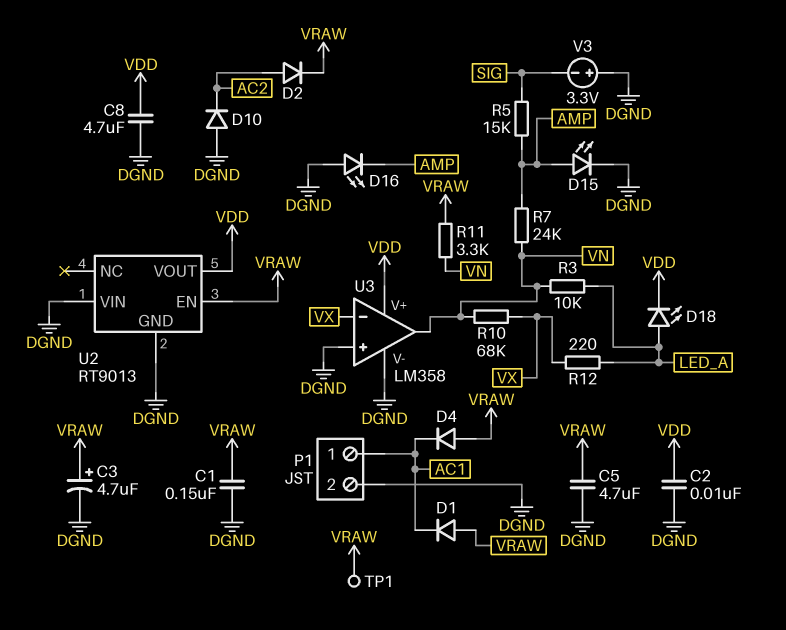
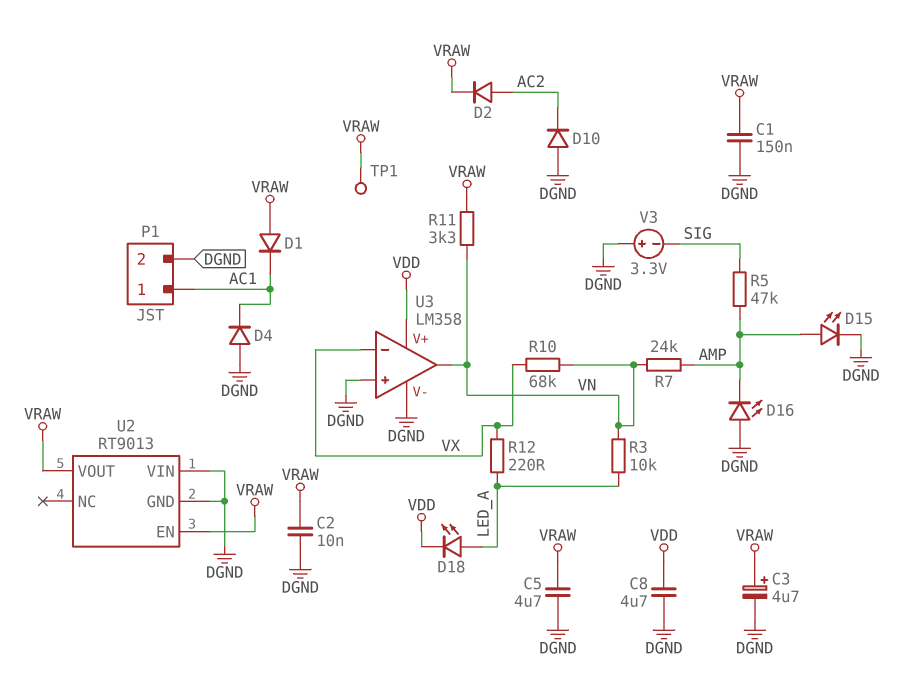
C2: 10nF (DGND, VDD) -> 10nF (DGND, VRAW)
D4: diode (A VRAW, K AC1) -> diode (A DGND, K AC1)
R5: 15k (AMP, SIG) -> 47k (AMP, SIG)
U2 pin VOUT: VDD -> VRAW

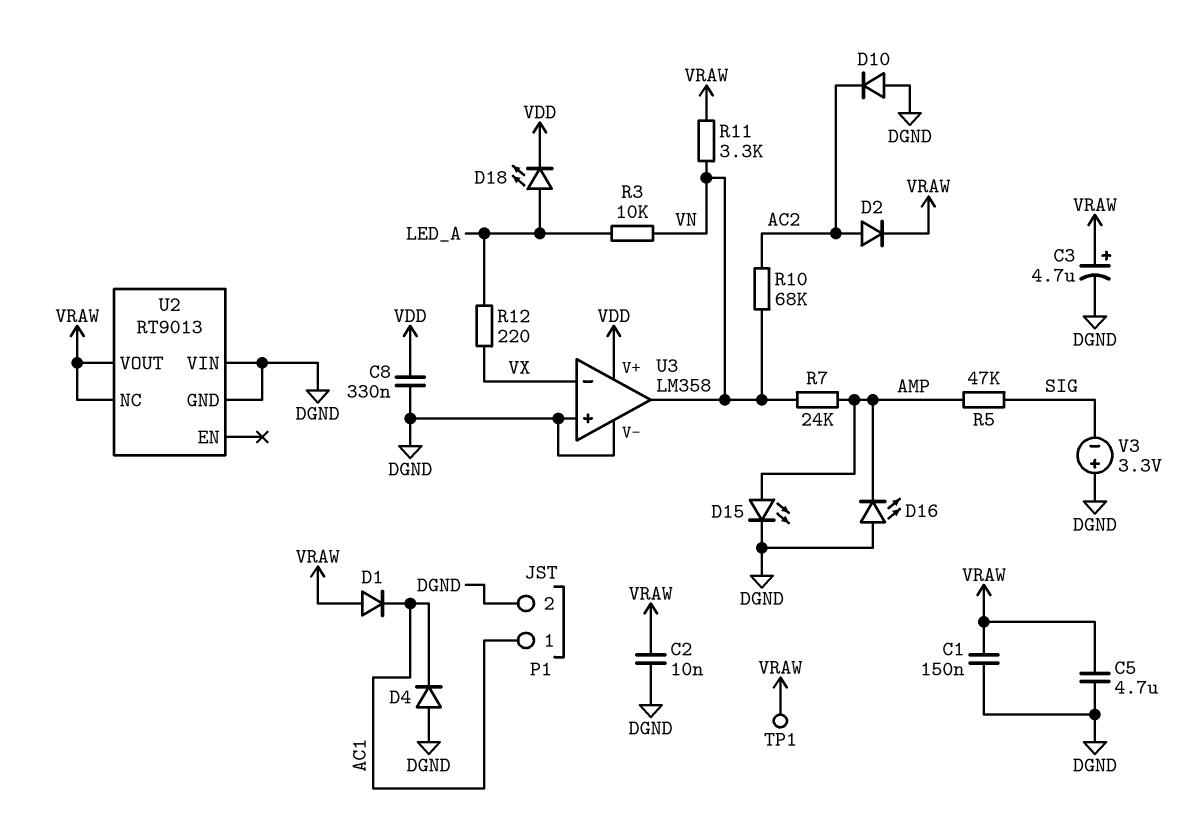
C8: 4.7uF (DGND, VDD) -> 330nF (DGND, VDD)
R10: 68k (VN, VX) -> 68k (AC2, VN)
U2 pin EN: VRAW -> none
U2 pin NC: none -> VRAW

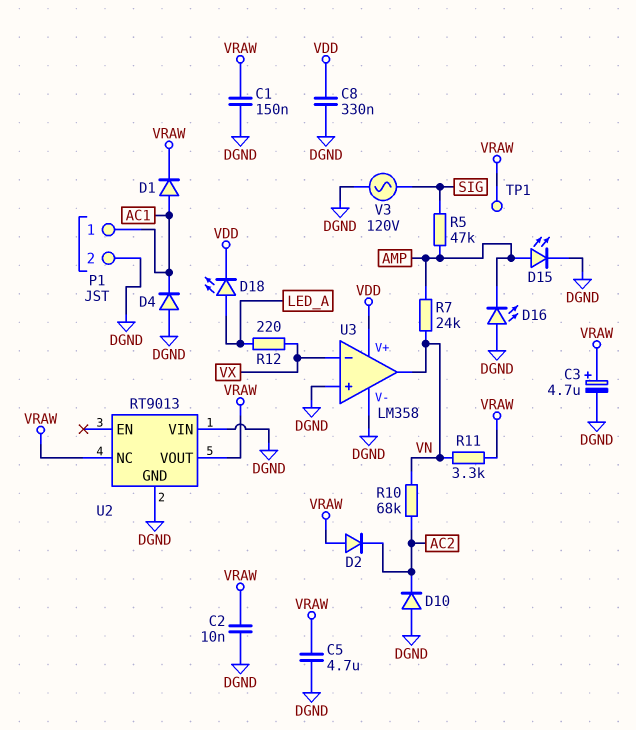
D1: diode (A VRAW, K AC1) -> diode (A AC1, K VRAW)
D2: diode (A AC2, K VRAW) -> diode (A VRAW, K AC2)
R3: 10k (LED_A, VN) -> none
V3: 3.3V (plus DGND, minus SIG) -> AC 120V (DGND, SIG)

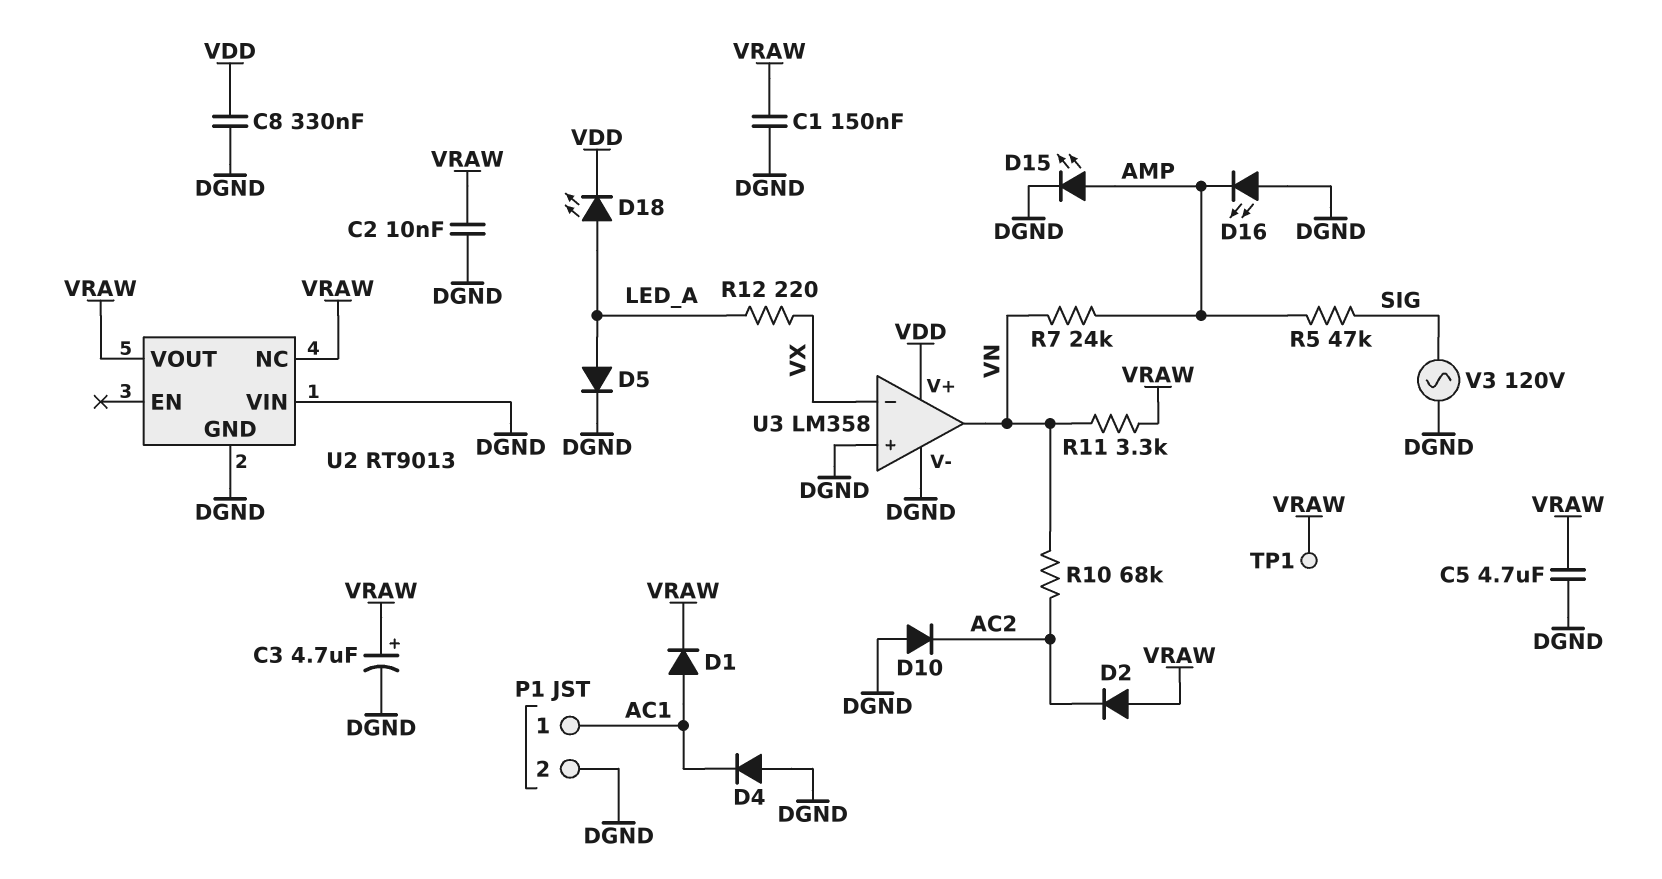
D5: none -> diode (A LED_A, K DGND)

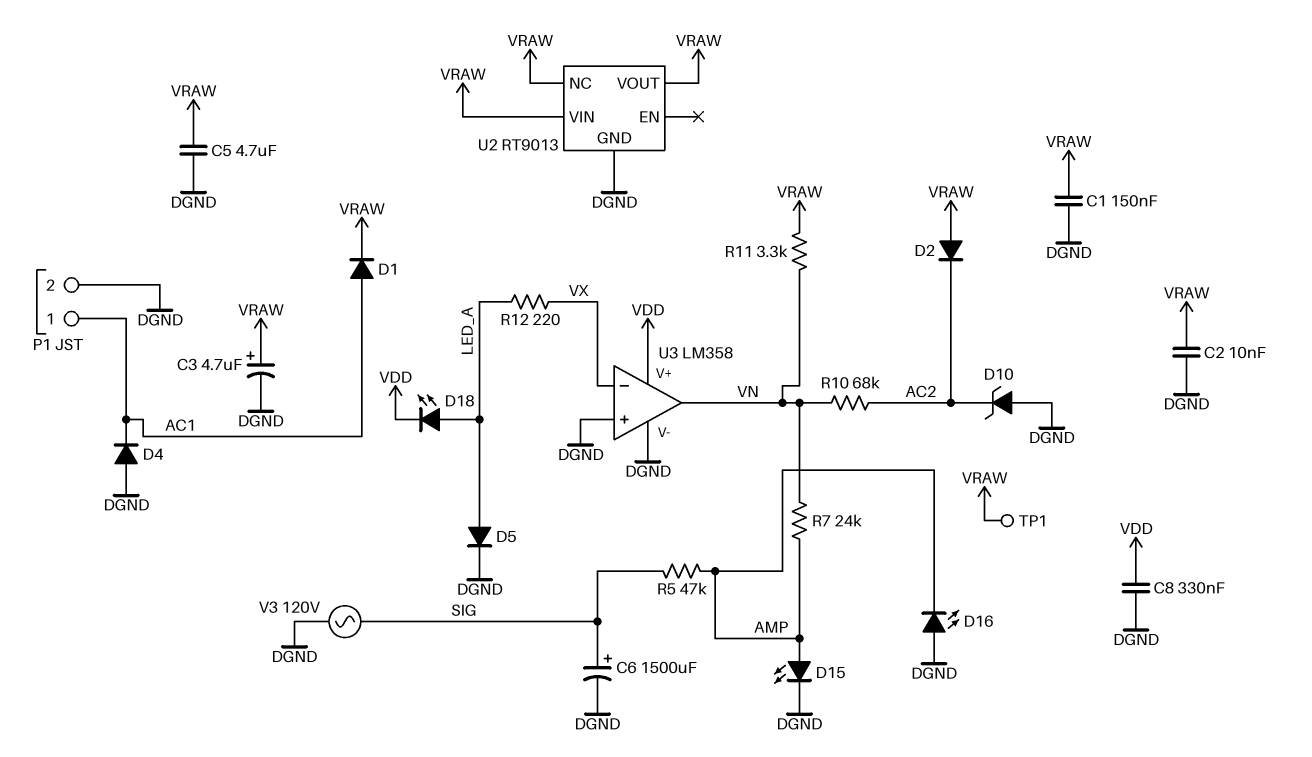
C6: none -> 1500uF (plus SIG, minus DGND)
D10: diode (A DGND, K AC2) -> zener (A DGND, K AC2)
U2 pin VIN: DGND -> VRAW

